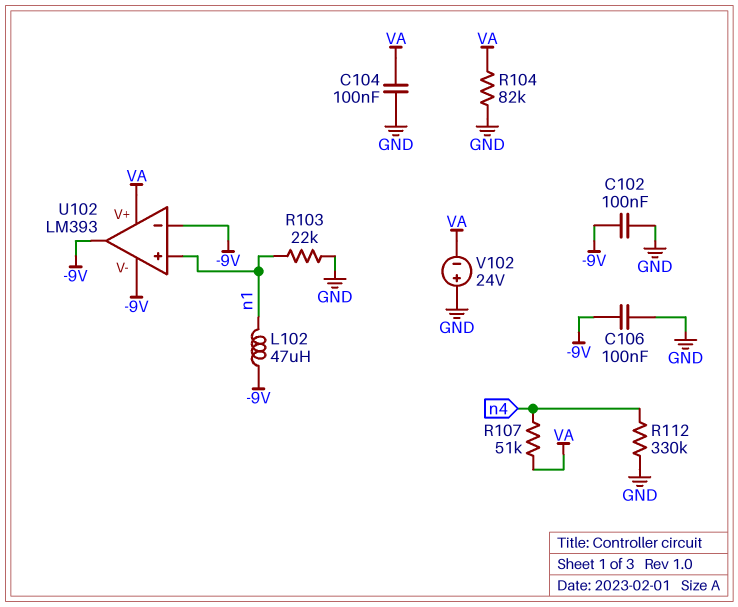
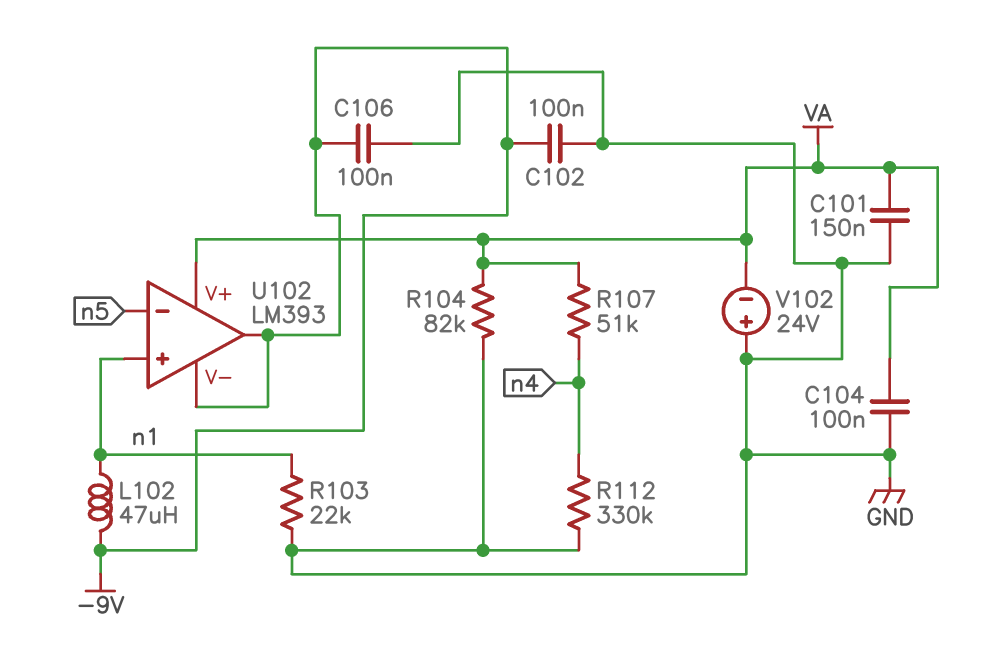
C101: none -> 150nF (GND, VA)
U102 pin in-: -9V -> n5

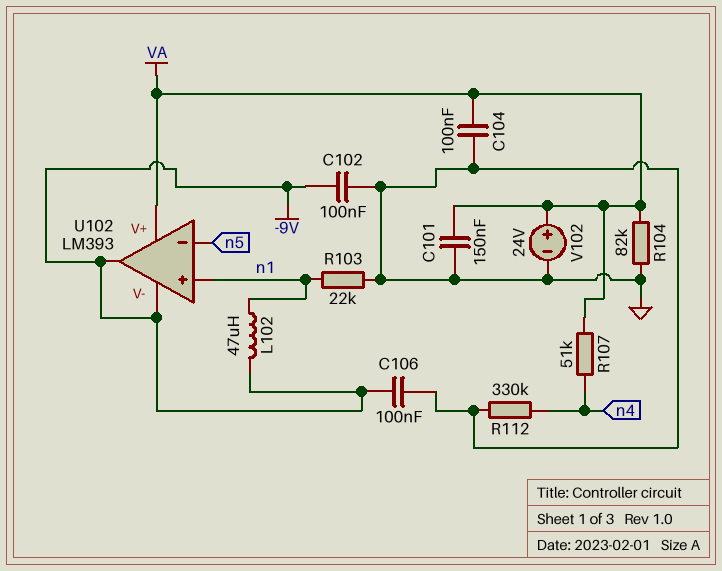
V102: 24V (plus GND, minus VA) -> 24V (plus VA, minus GND)

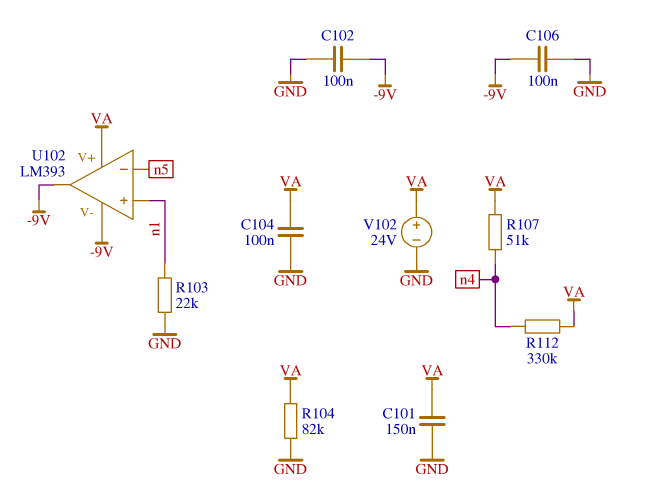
L102: 47uH (-9V, n1) -> none
R112: 330k (GND, n4) -> 330k (VA, n4)

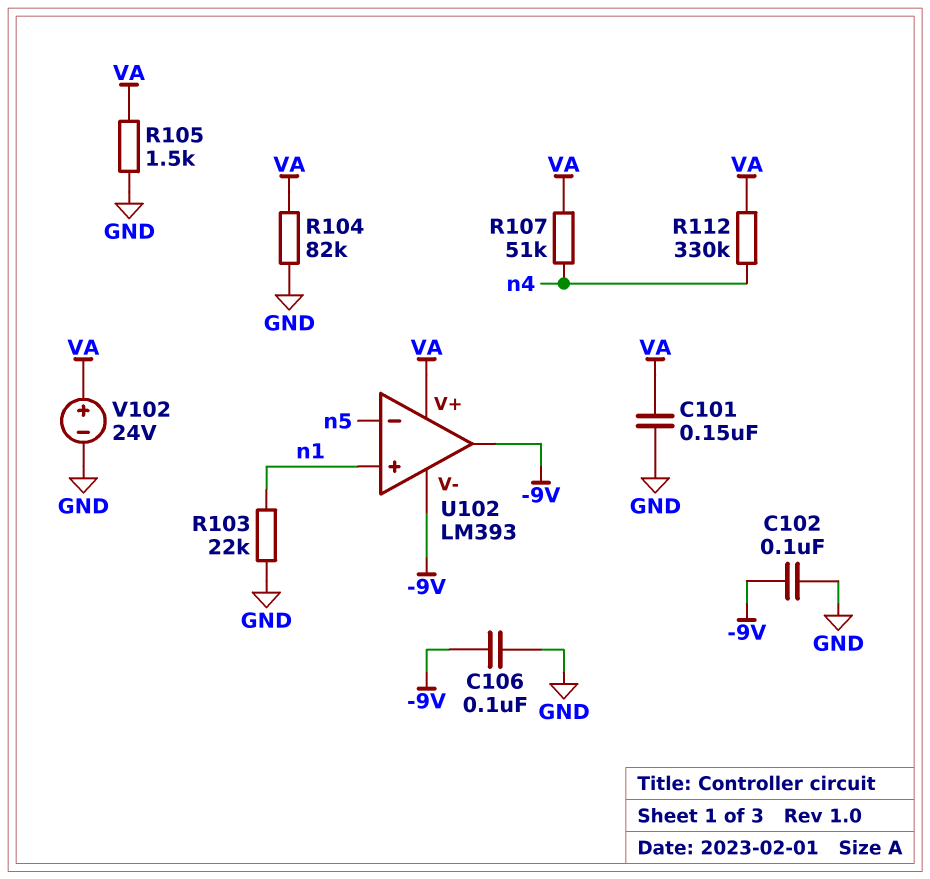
C104: 100nF (GND, VA) -> none
R105: none -> 1.5k (GND, VA)

